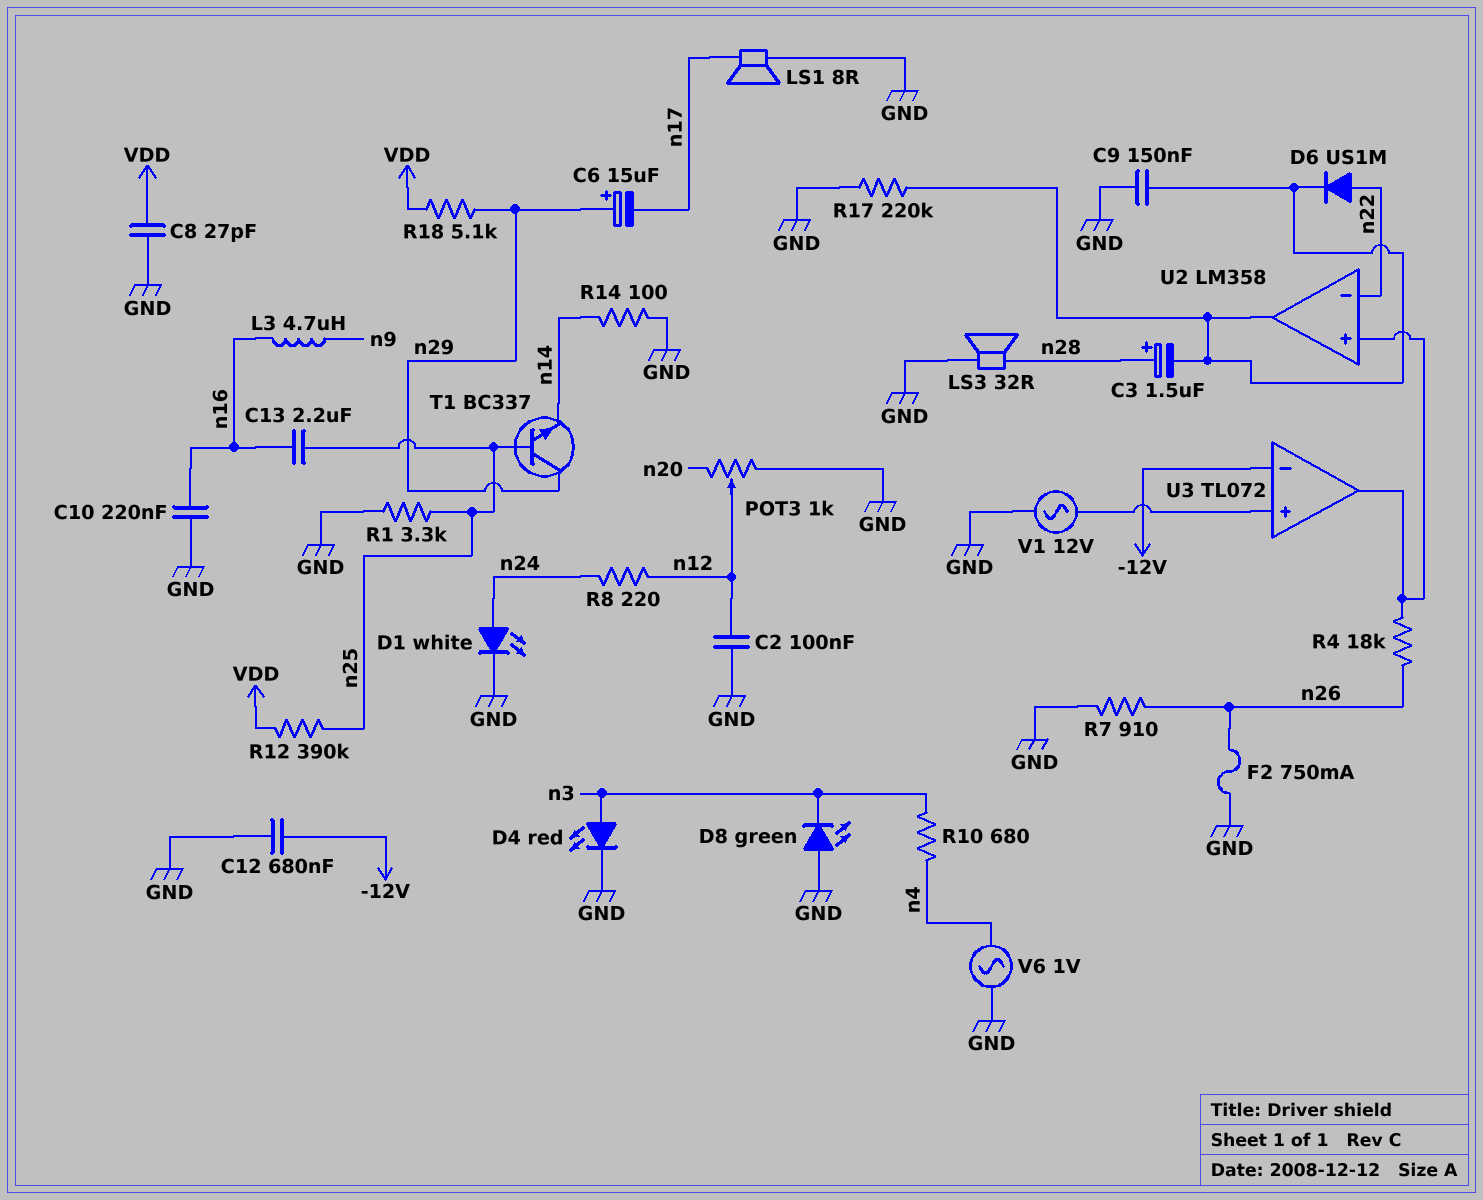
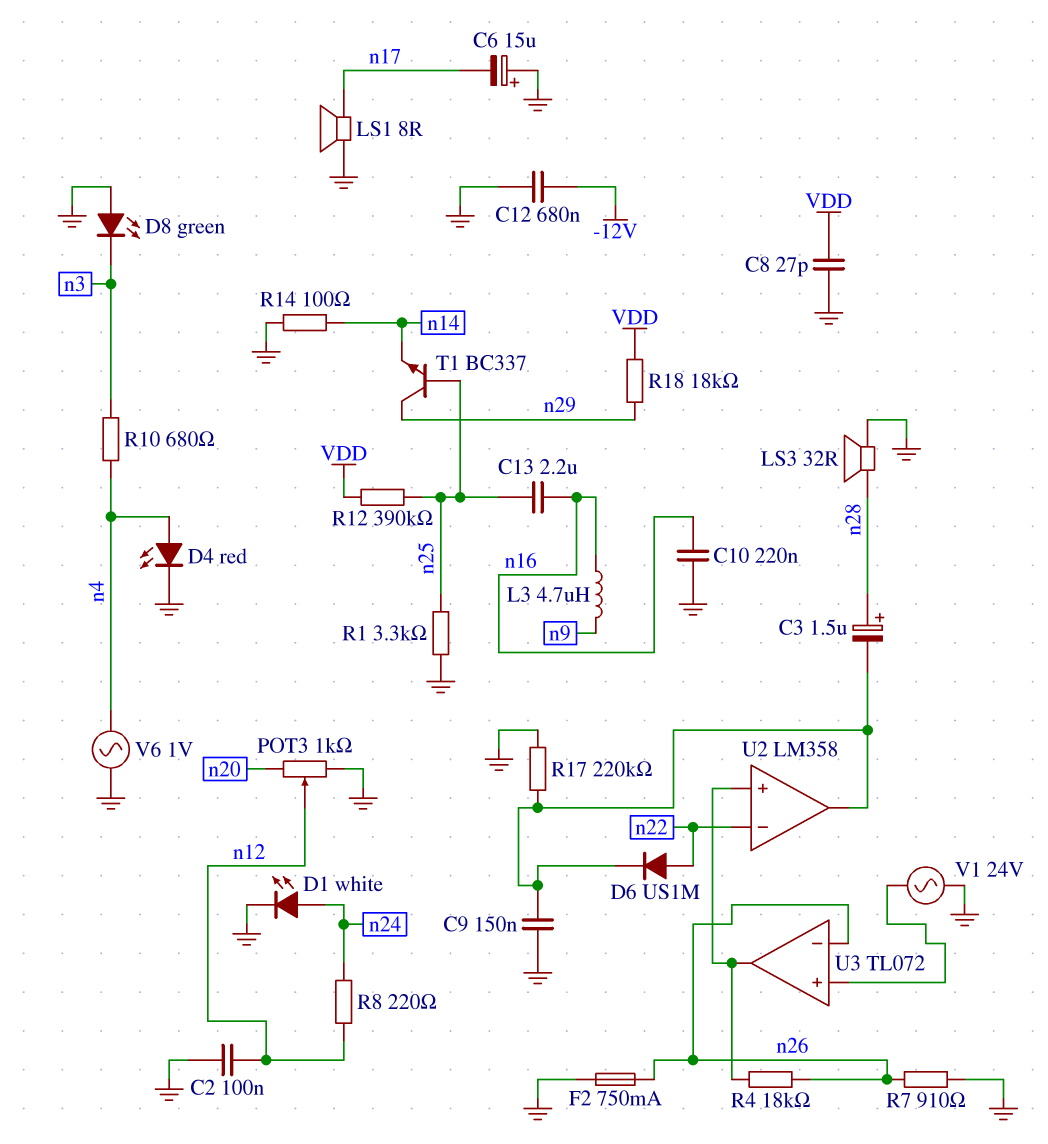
C6: 15uF (plus n29, minus n17) -> 15uF (plus GND, minus n17)
D4: LED red (A n3, K GND) -> LED red (A n4, K GND)
R18: 5.1k (VDD, n29) -> 18k (VDD, n29)
U3 pin in-: -12V -> n26
V1: AC 12V (GND, U3/in+) -> AC 24V (GND, U3/in+)

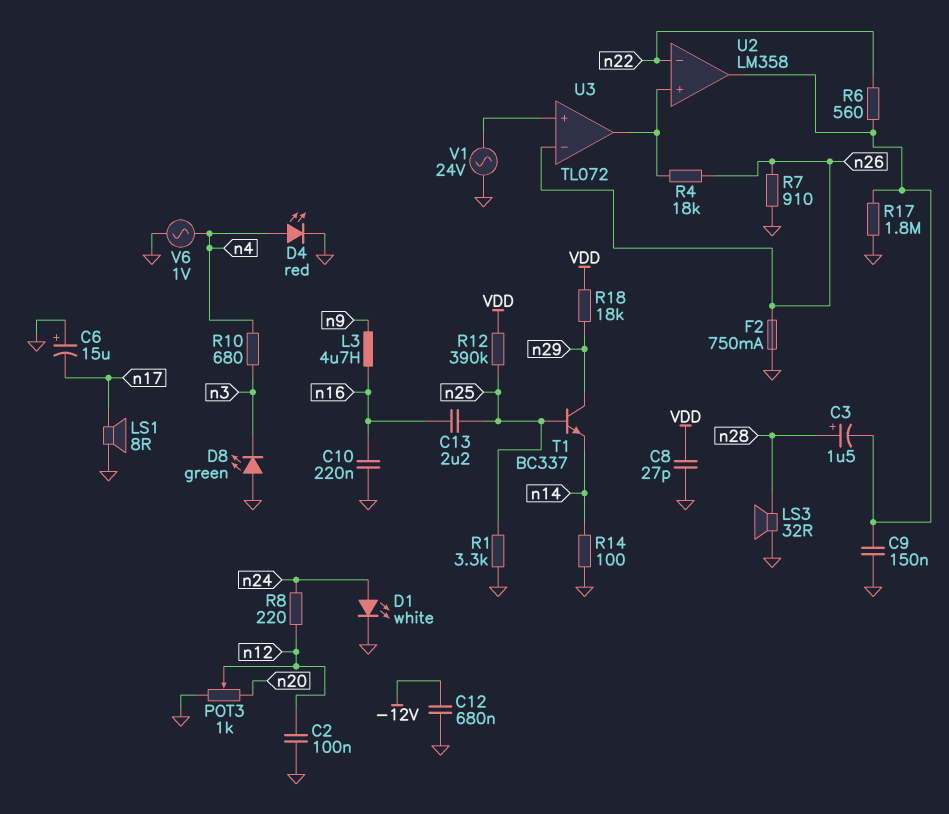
D6: diode US1M (A n22, K U2/out) -> none
R6: none -> 560 (U2/out, n22)
R17: 220k (GND, U2/out) -> 1.8M (GND, U2/out)

